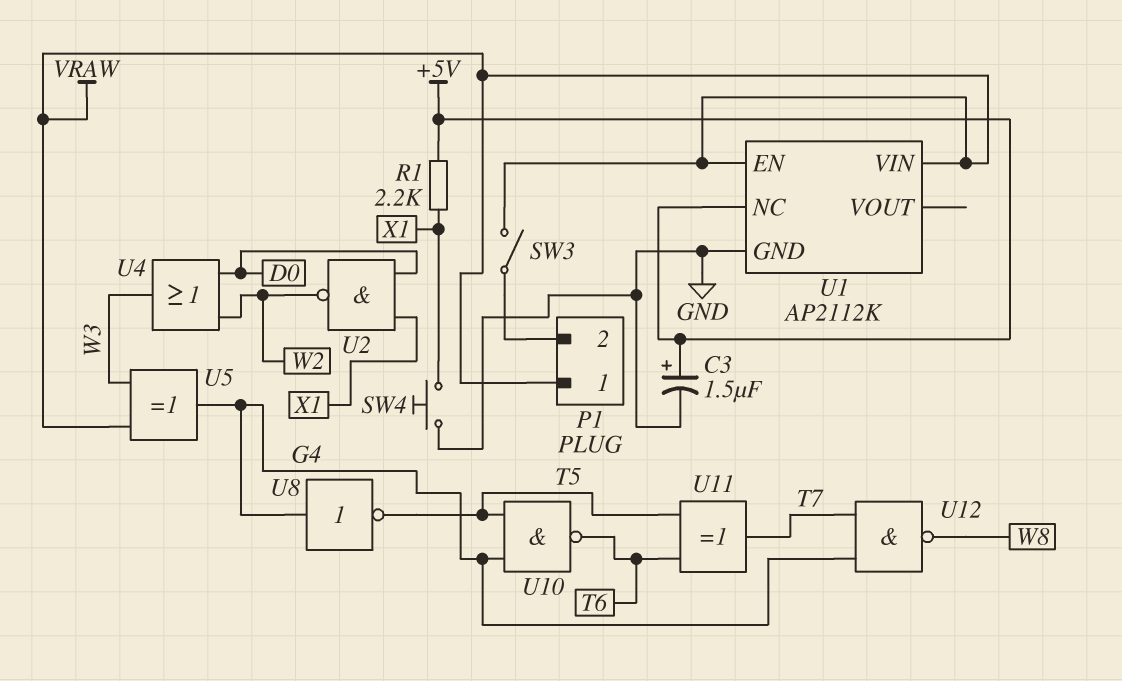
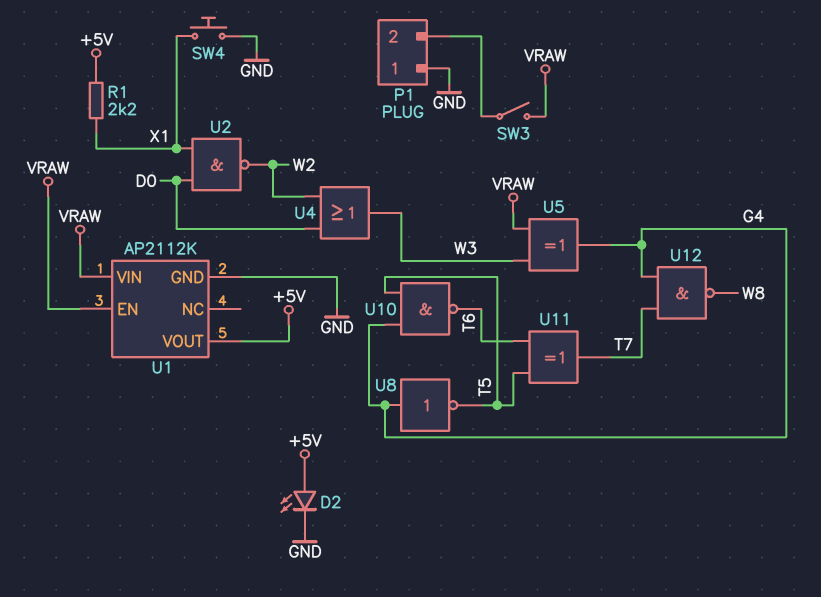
C3: 1.5uF (plus +5V, minus GND) -> none
D2: none -> LED (A +5V, K GND)
P1 pin 1: VRAW -> GND
U1 pin NC: +5V -> none
U1 pin VOUT: none -> +5V

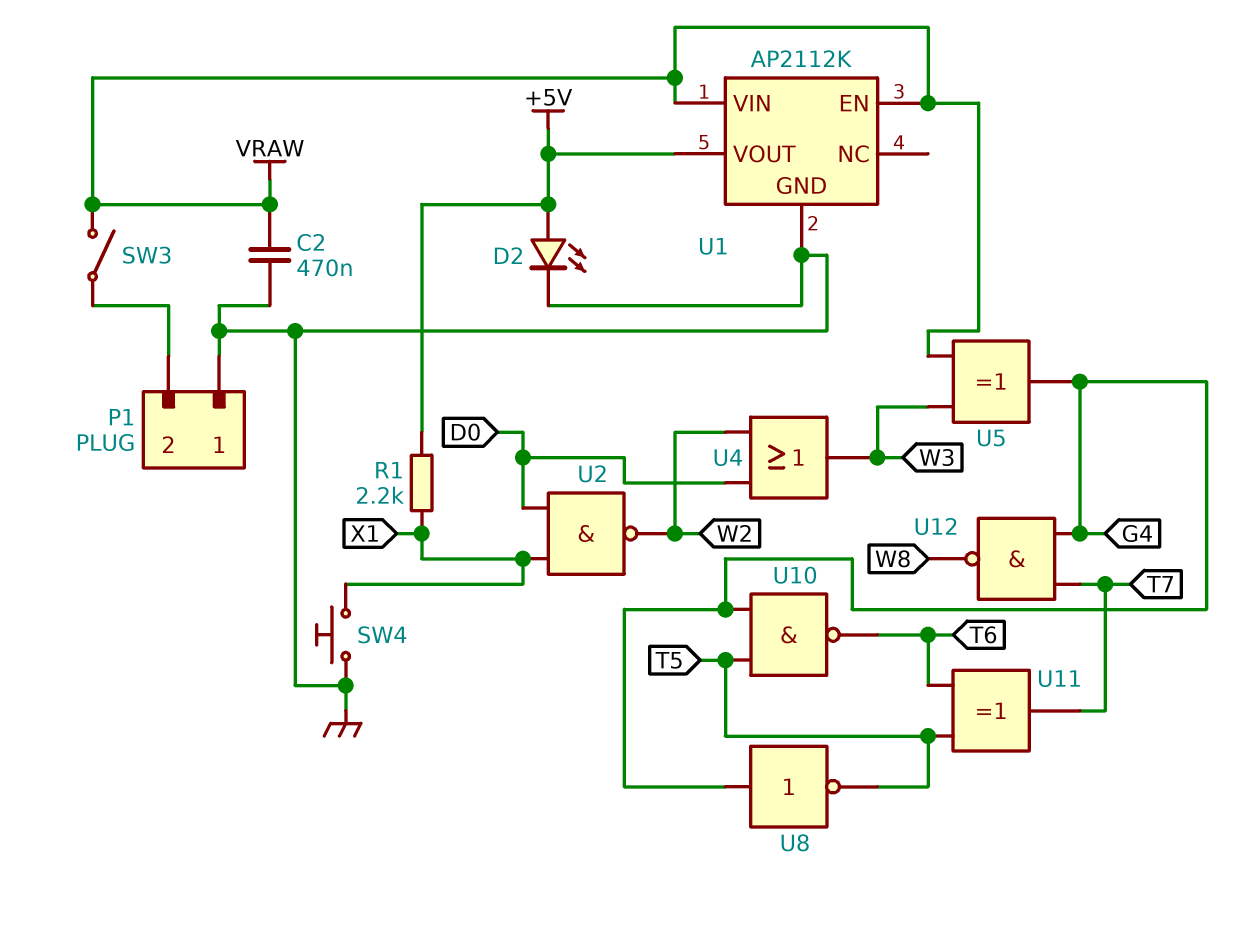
C2: none -> 470nF (GND, VRAW)

